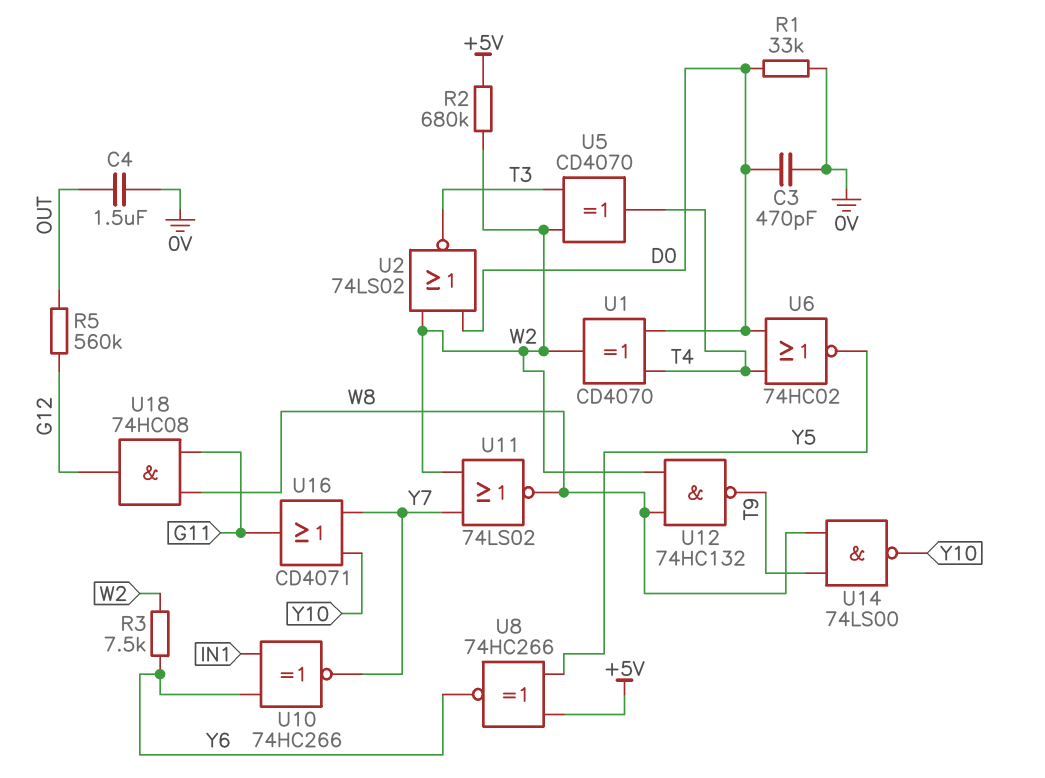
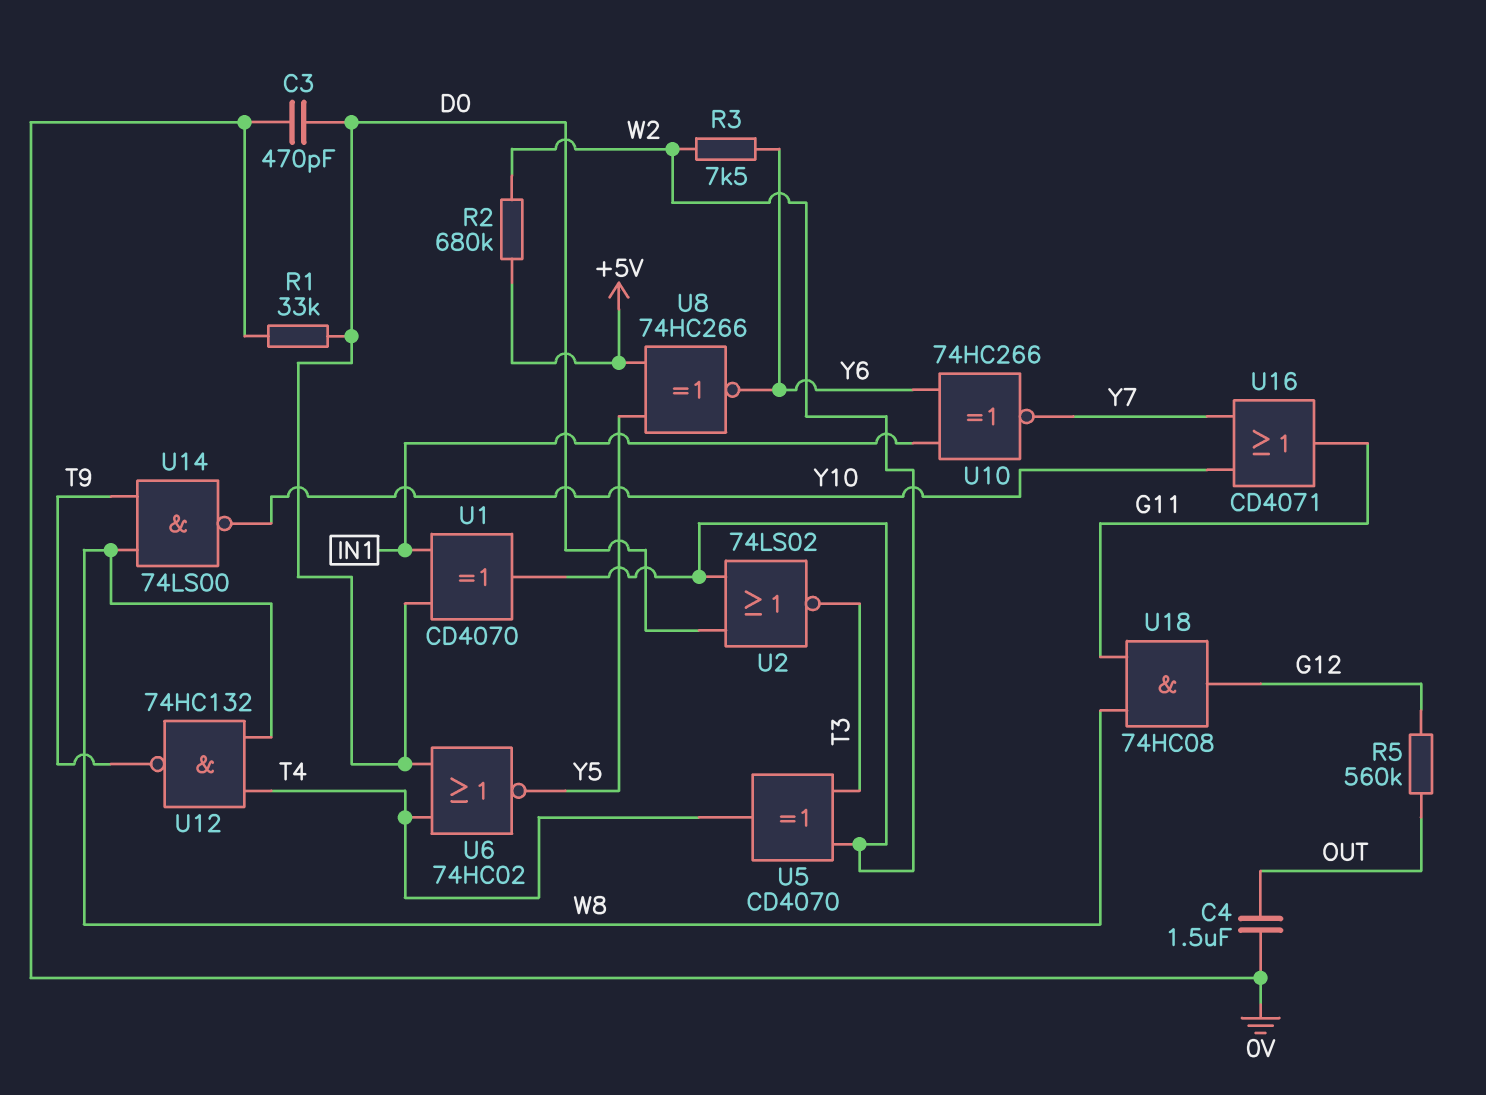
U1: XOR CD4070 (in D0, in T4, out W2) -> XOR CD4070 (in D0, in IN1, out W2)
U11: NOR 74LS02 (in W2, in Y7, out W8) -> none
U12: NAND 74HC132 (in W2, in W8, out T9) -> NAND 74HC132 (in T4, in W8, out T9)

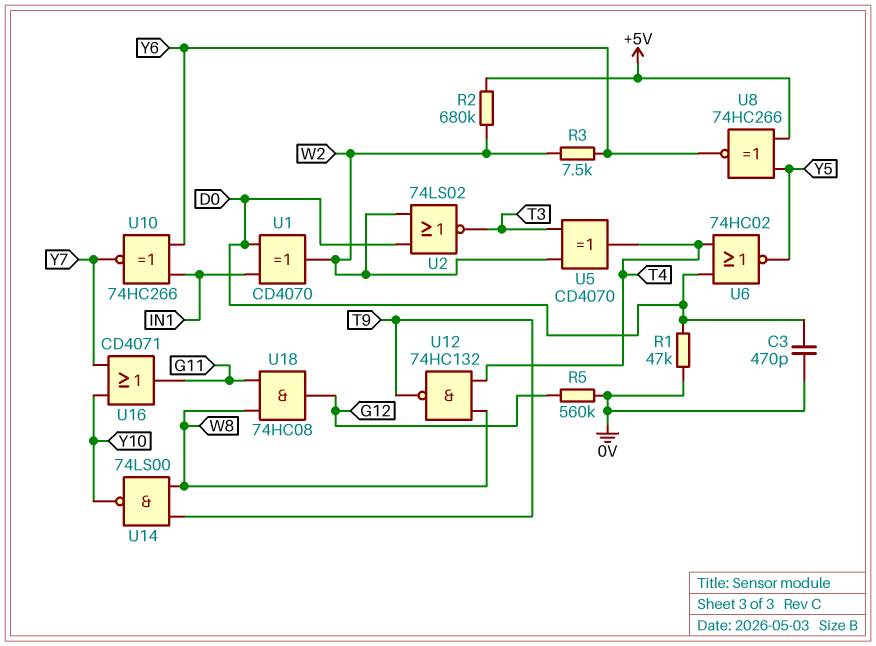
C4: 1.5uF (0V, OUT) -> none
R1: 33k (0V, D0) -> 47k (0V, D0)
R5: 560k (G12, OUT) -> 560k (0V, G12)

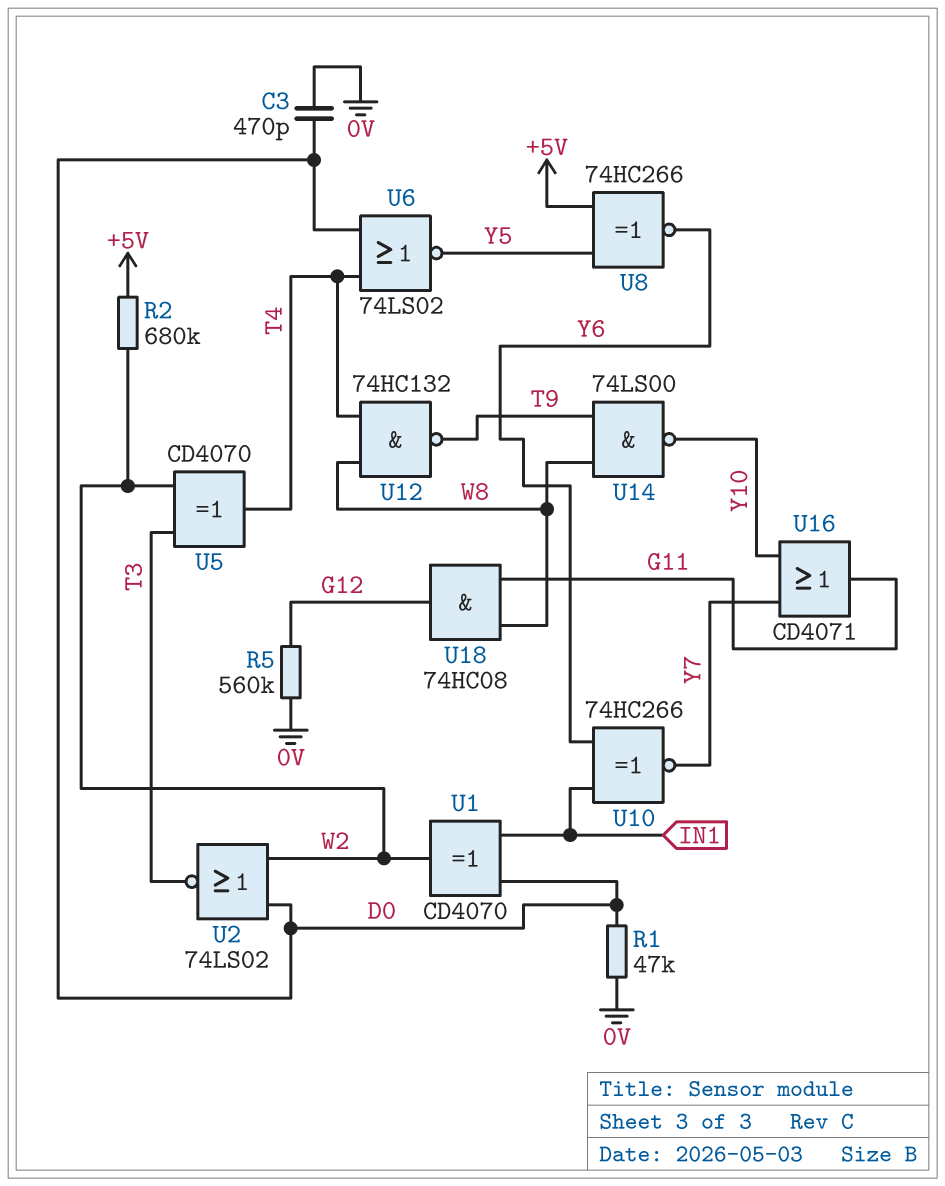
R3: 7.5k (W2, Y6) -> none
U6: NOR 74HC02 (in D0, in T4, out Y5) -> NOR 74LS02 (in D0, in T4, out Y5)

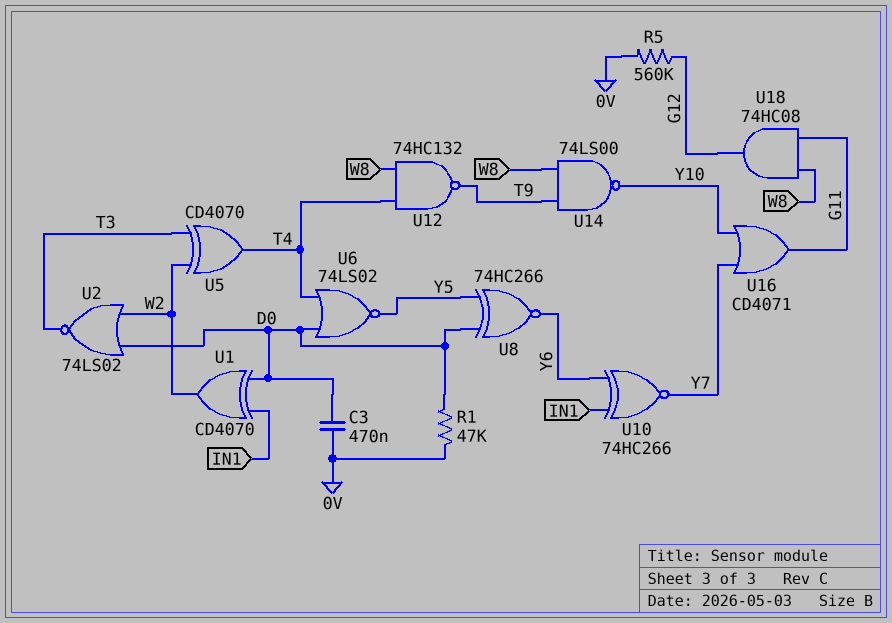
C3: 470pF (0V, D0) -> 470nF (0V, D0)
R2: 680k (+5V, W2) -> none
U8: XNOR 74HC266 (in +5V, in Y5, out Y6) -> XNOR 74HC266 (in D0, in Y5, out Y6)

